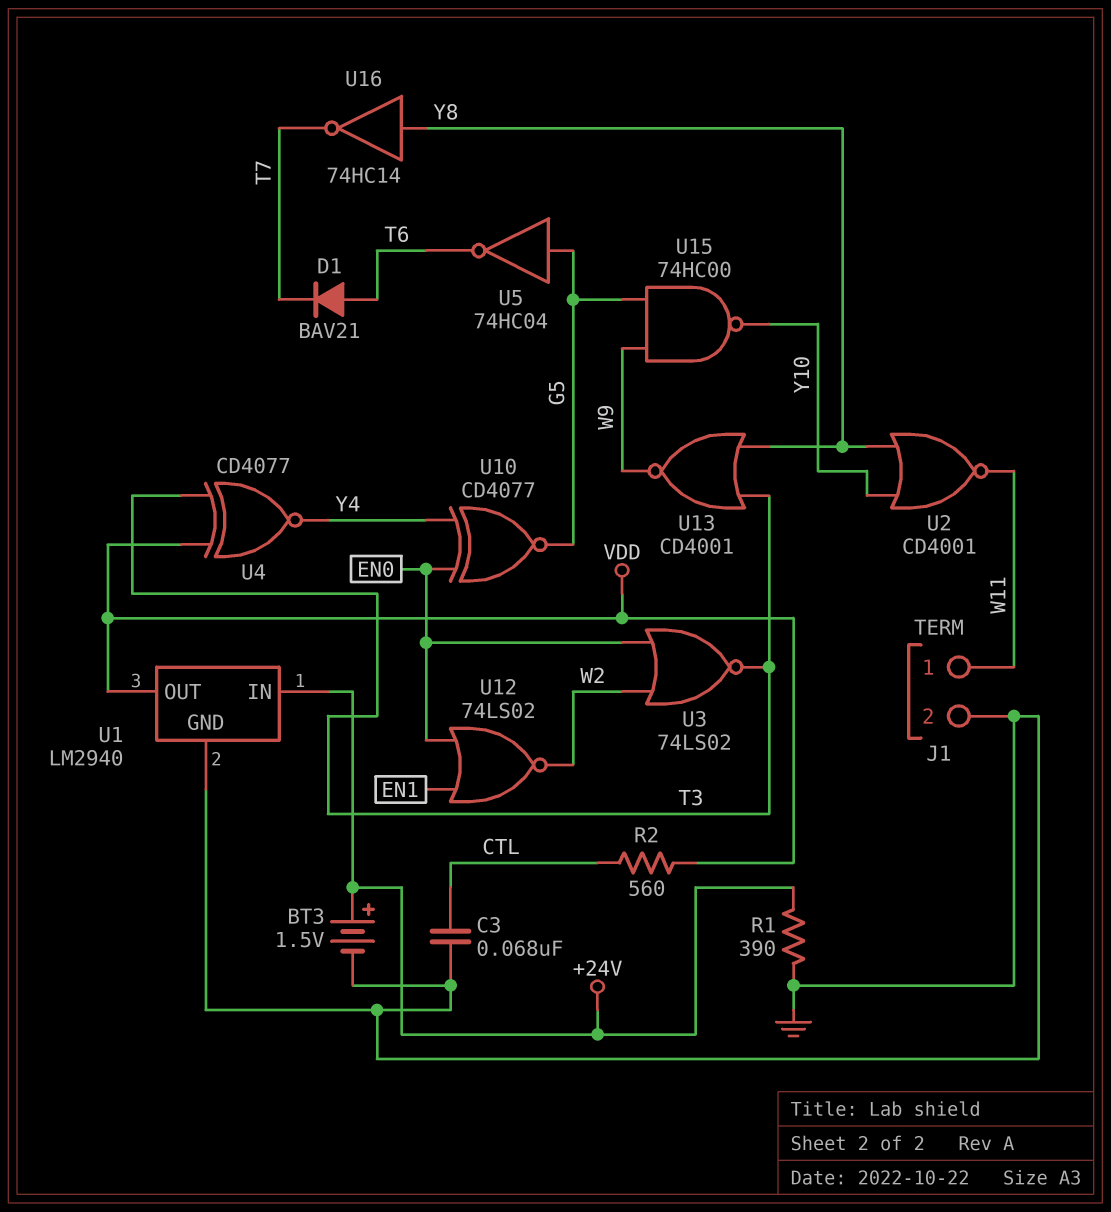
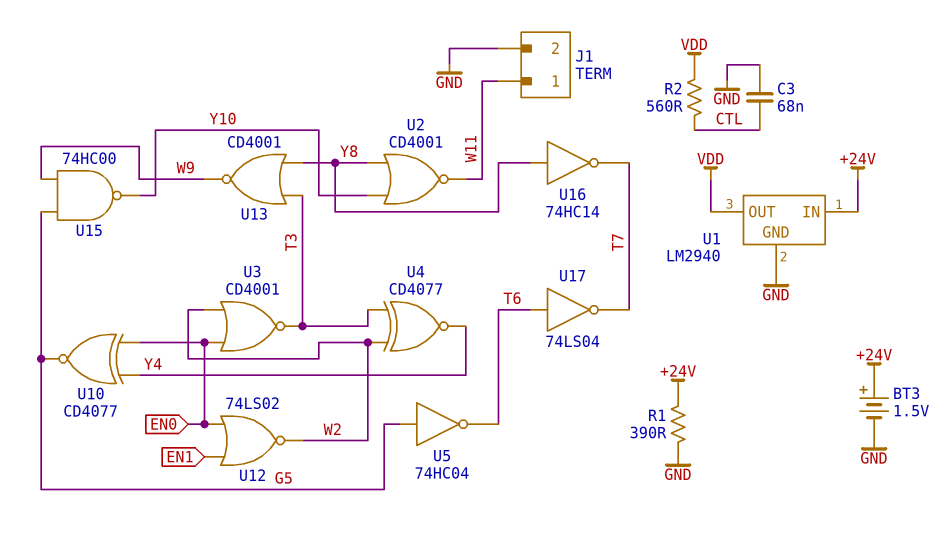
D1: diode BAV21 (A T6, K T7) -> none
U3: NOR 74LS02 (in EN0, in W2, out T3) -> NOR CD4001 (in EN0, in W2, out T3)
U4: XNOR CD4077 (in T3, in VDD, out Y4) -> XNOR CD4077 (in T3, in W2, out Y4)
U17: none -> NOT 74LS04 (in T6, out T7)

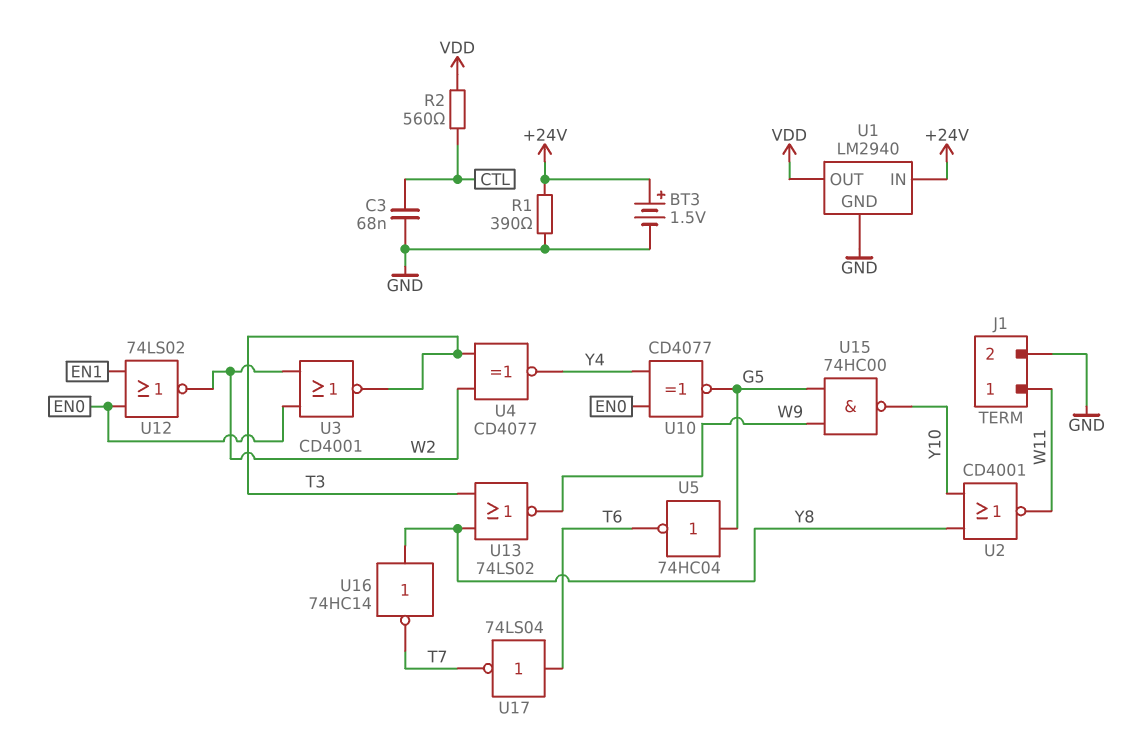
U13: NOR CD4001 (in T3, in Y8, out W9) -> NOR 74LS02 (in T3, in Y8, out W9)

